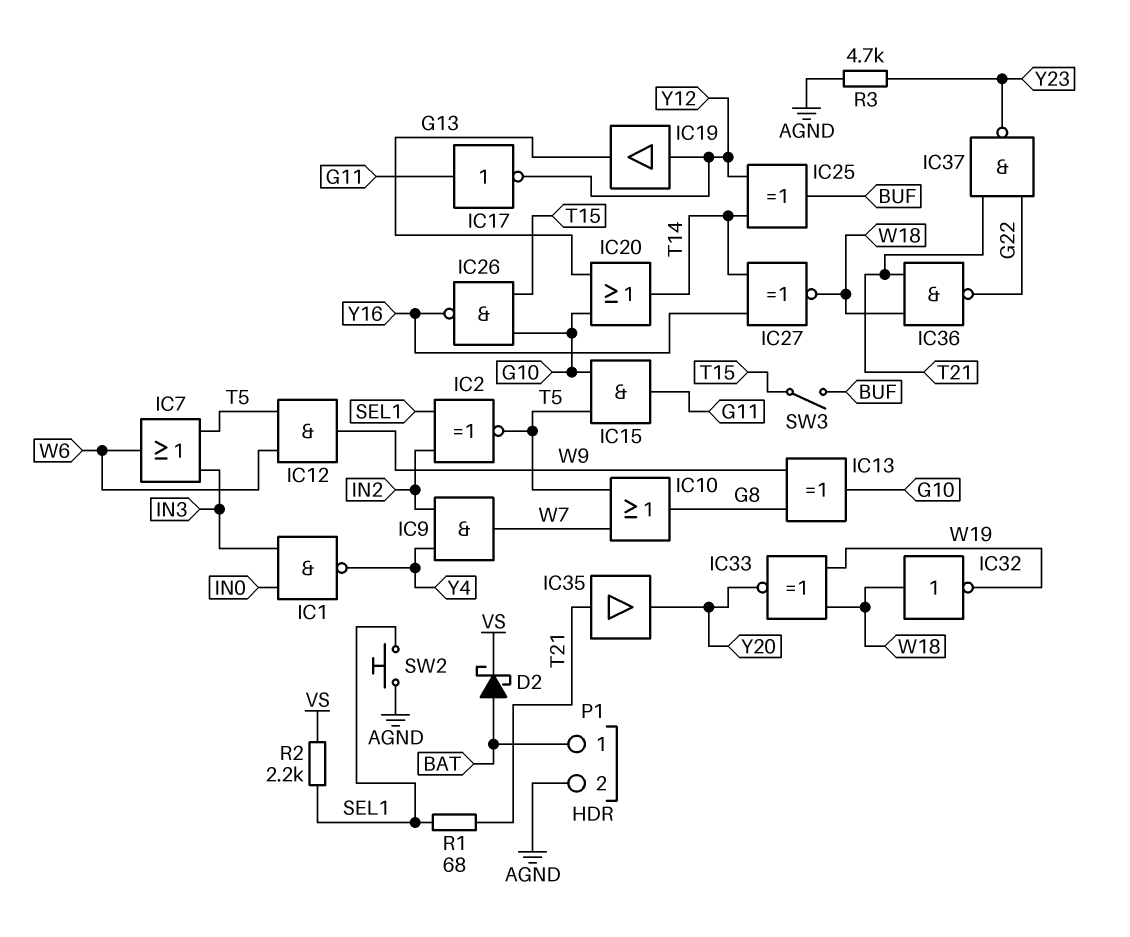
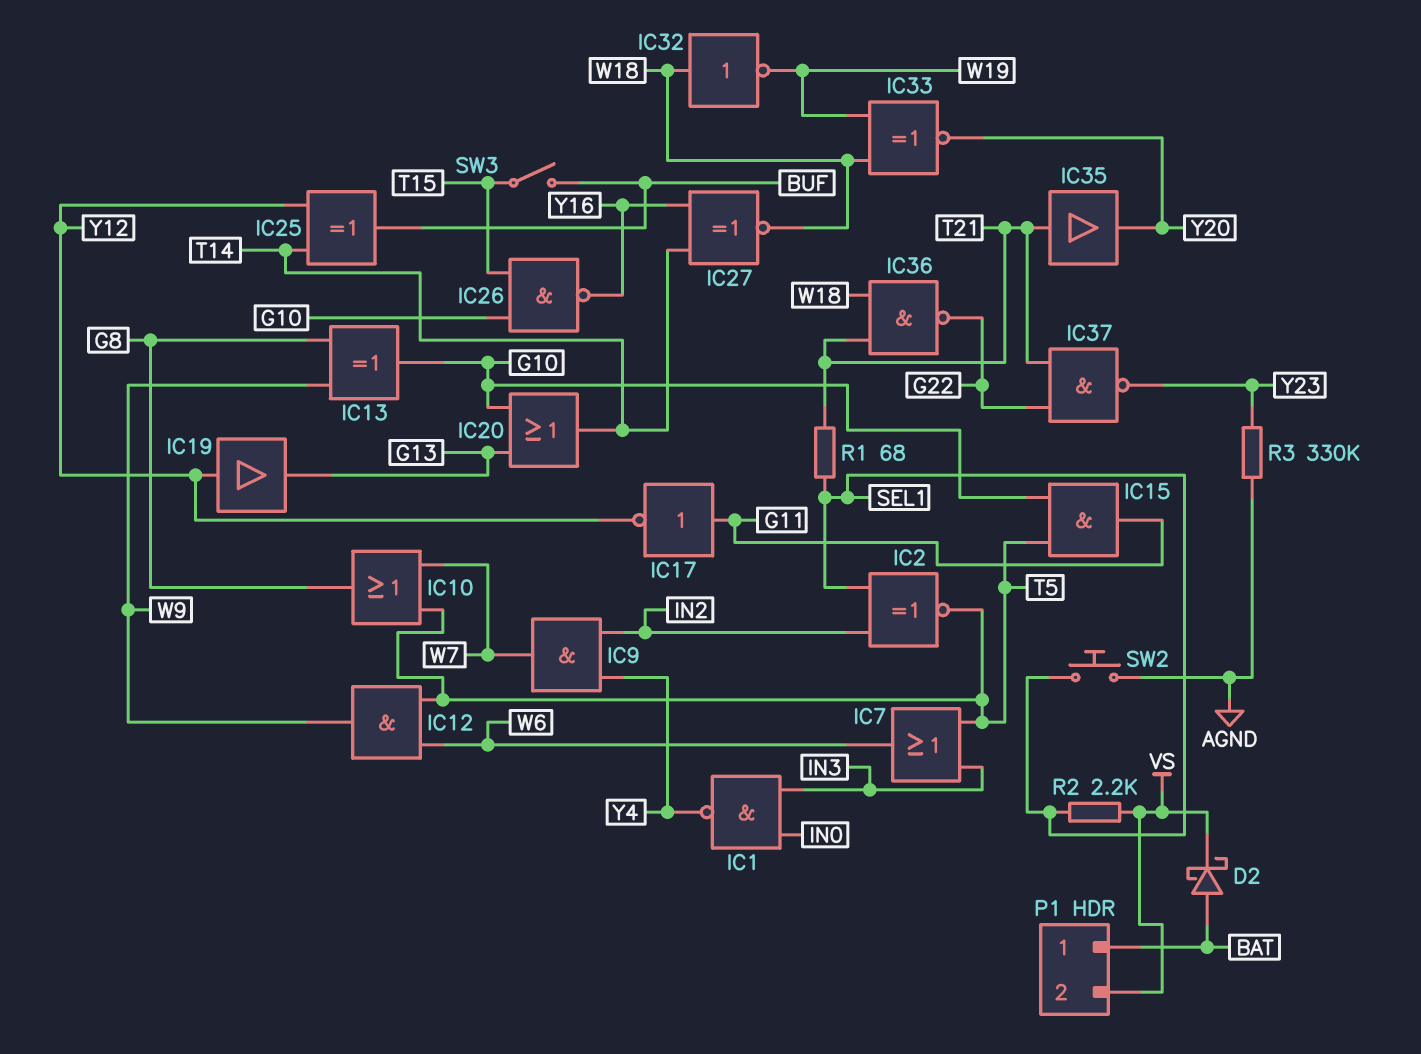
P1 pin 2: AGND -> VS
R3: 4.7k (AGND, Y23) -> 330k (AGND, Y23)

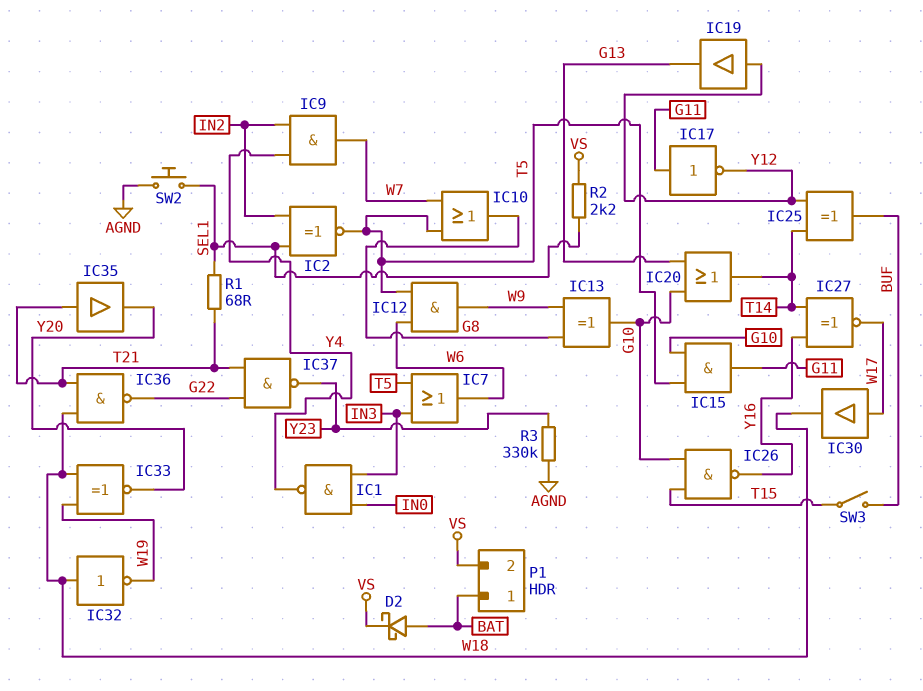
IC27: XNOR (in T14, in Y16, out W18) -> XNOR (in T14, in Y16, out W17)
IC30: none -> buffer (in W17, out W18)

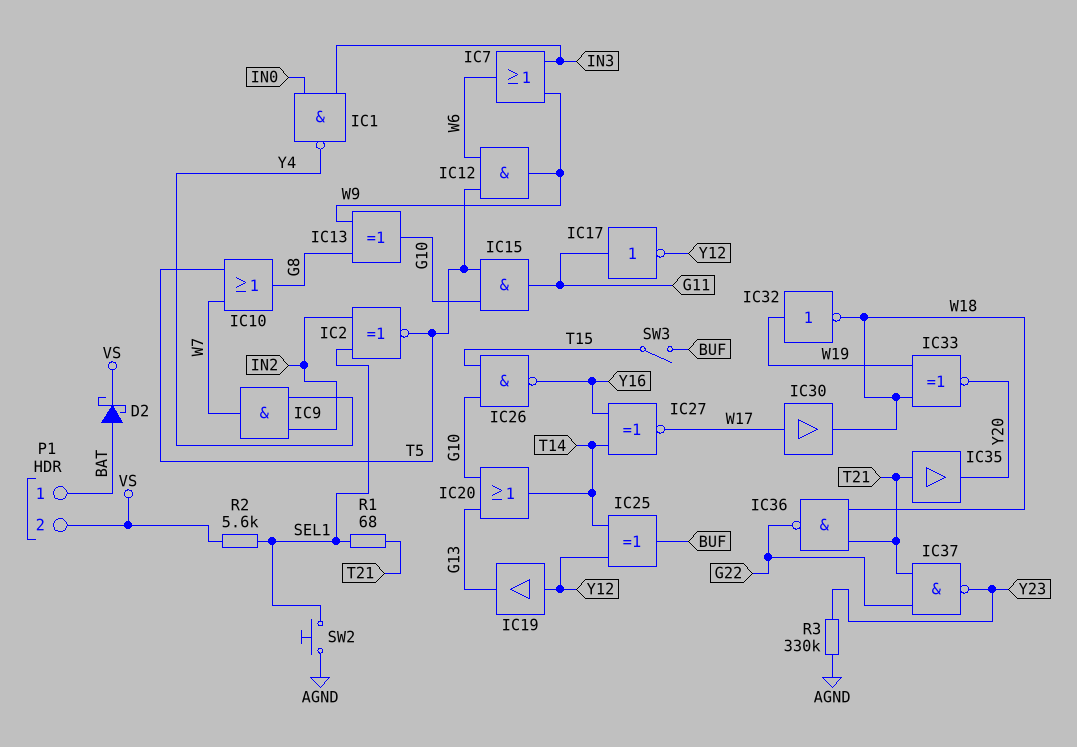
IC7: OR (in IN3, in T5, out W6) -> OR (in IN3, in W9, out W6)
IC32: NOT (in W18, out W19) -> NOT (in W19, out W18)
R2: 2.2k (SEL1, VS) -> 5.6k (SEL1, VS)

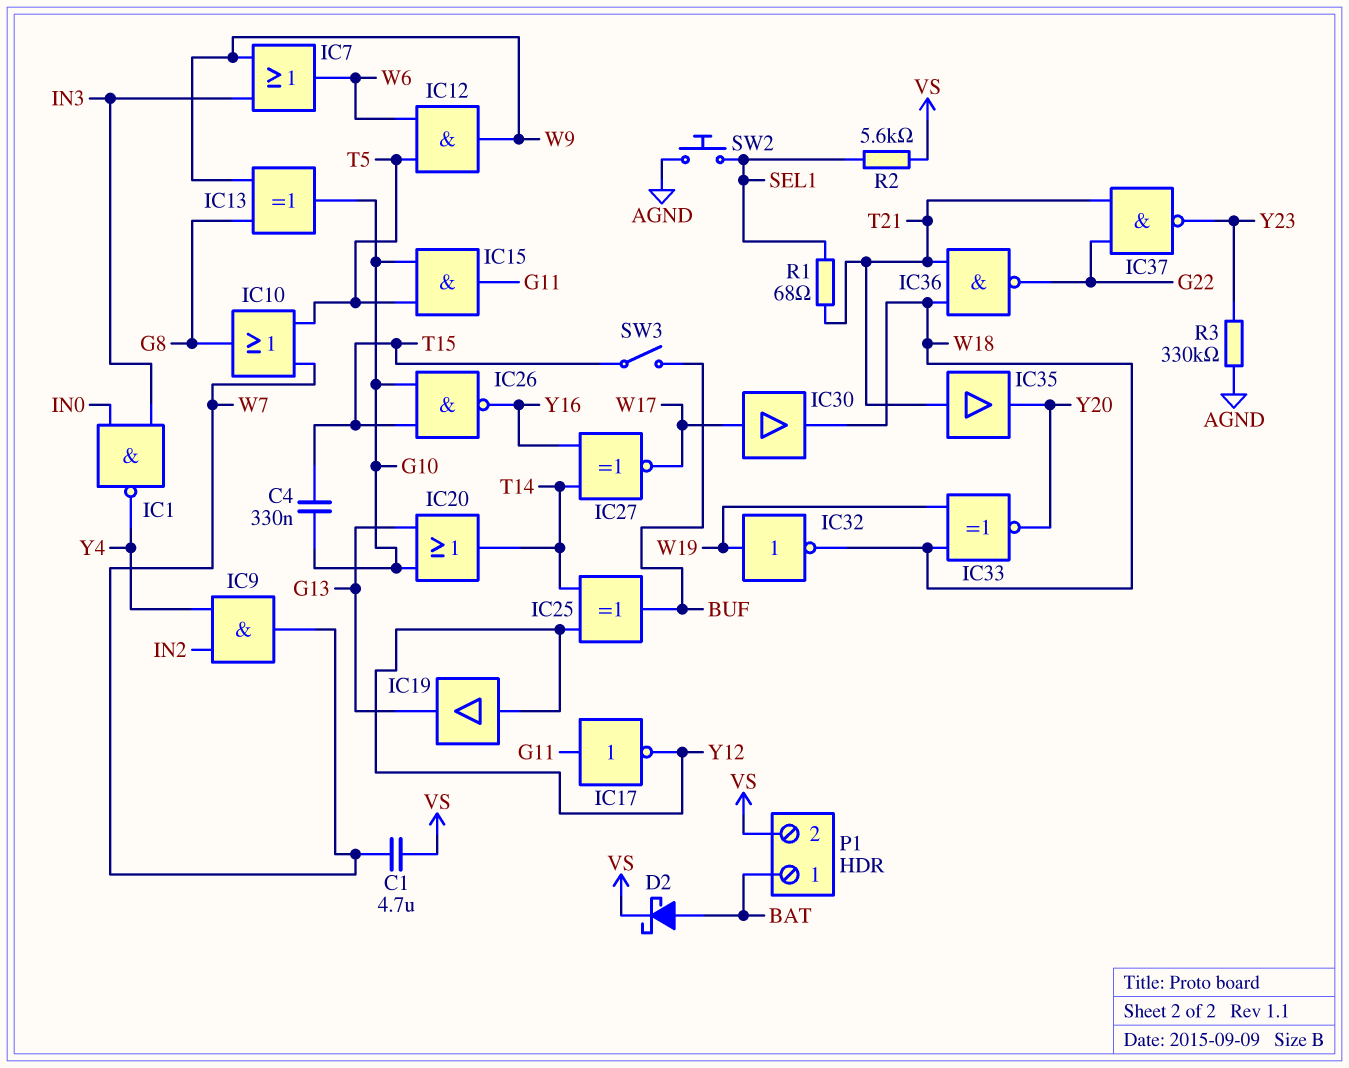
C1: none -> 4.7uF (VS, W7)
C4: none -> 330nF (G10, T15)
IC2: XNOR (in IN2, in SEL1, out T5) -> none

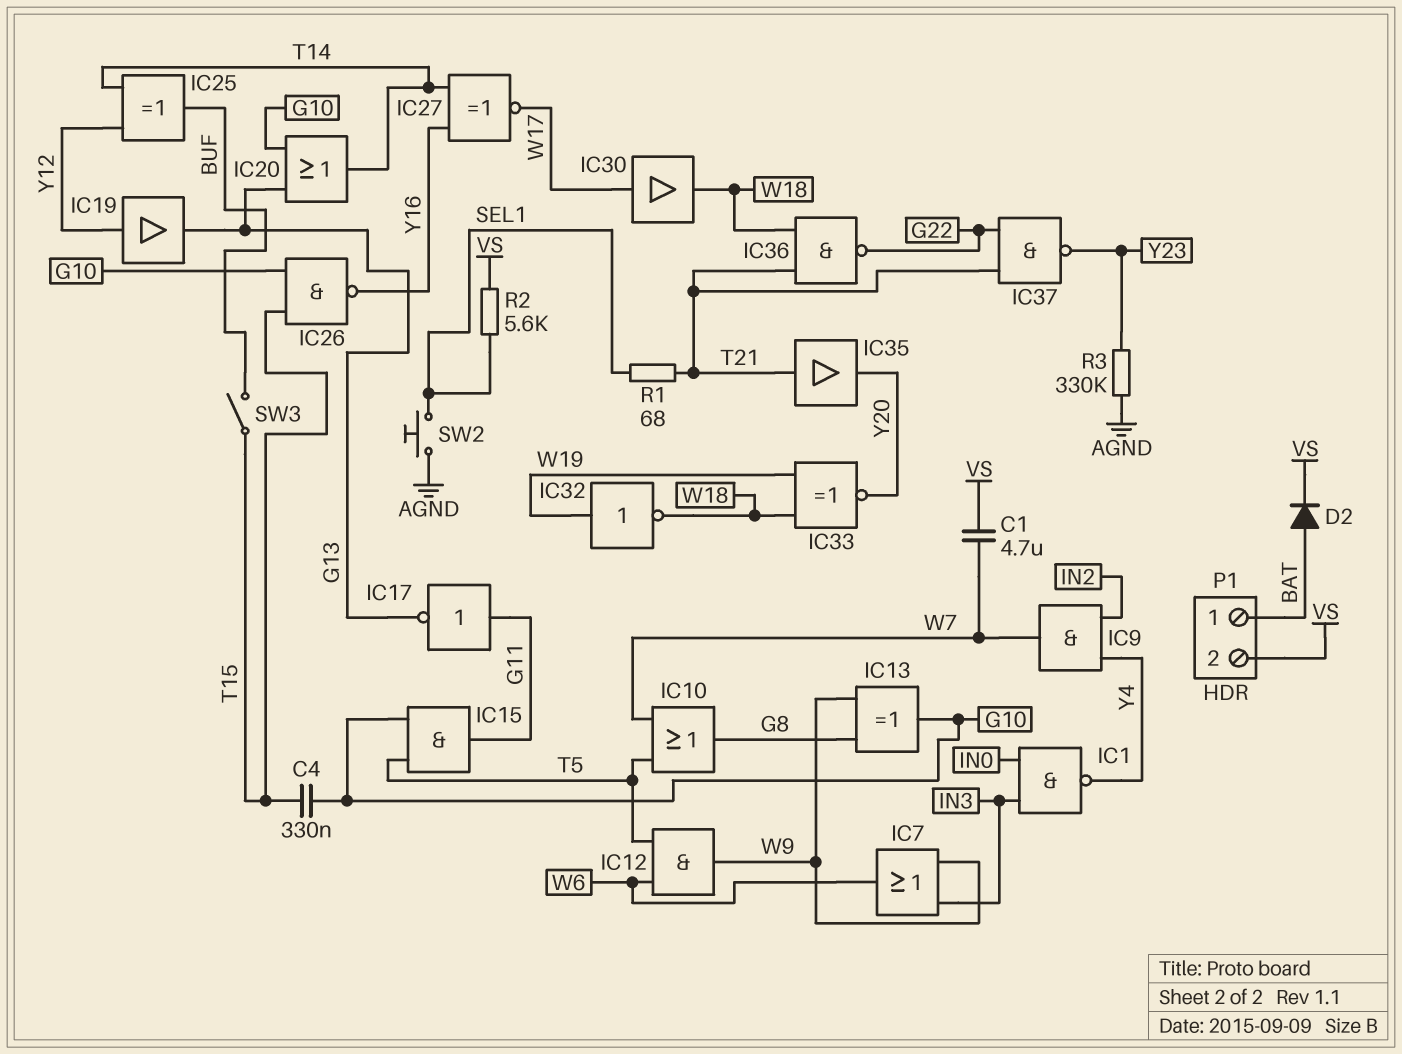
D2: schottky (A BAT, K VS) -> diode (A BAT, K VS)
IC17: NOT (in G11, out Y12) -> NOT (in G11, out G13)

